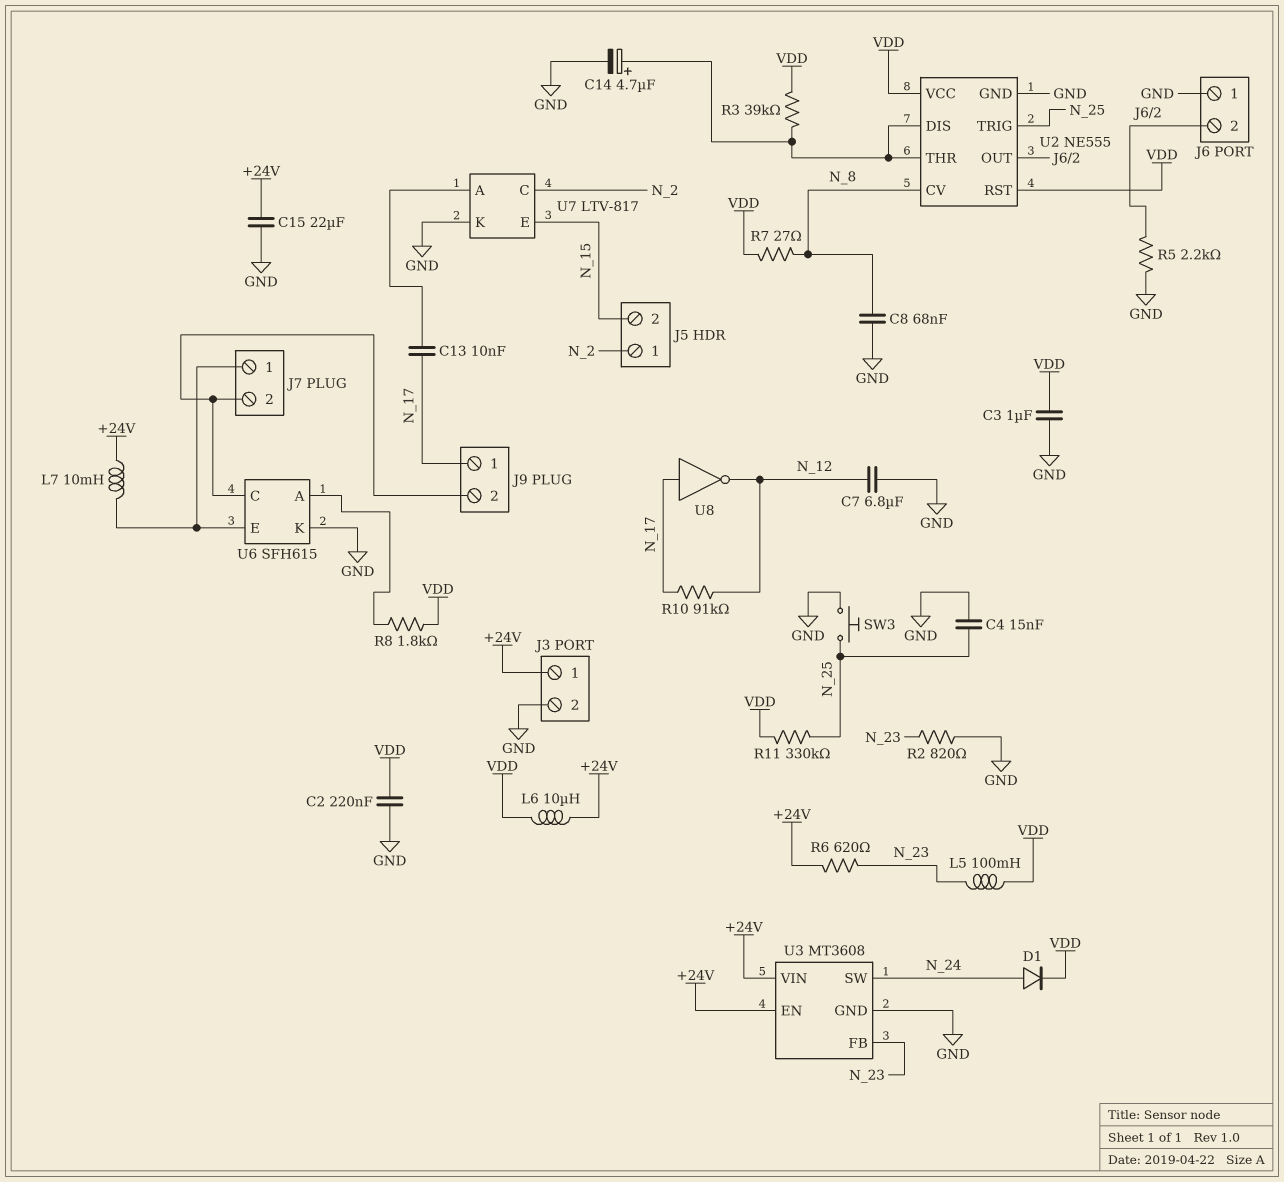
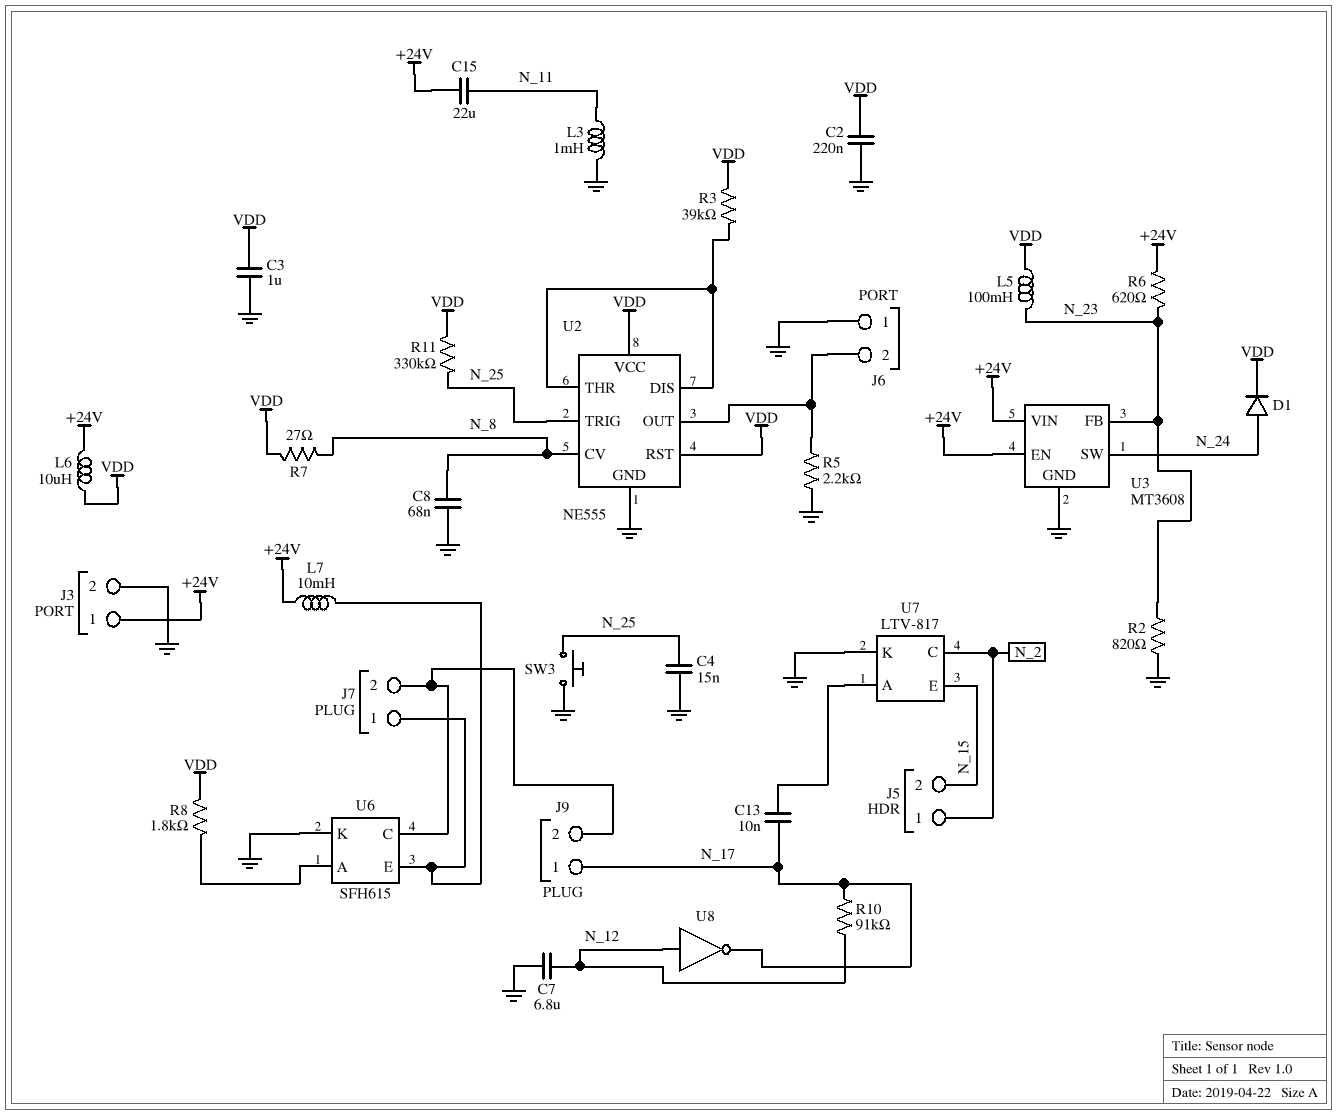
C14: 4.7uF (plus U2/DIS, minus GND) -> none
C15: 22uF (+24V, GND) -> 22uF (+24V, N_11)
L3: none -> 1mH (GND, N_11)
U8: NOT (in N_17, out N_12) -> NOT (in N_12, out N_17)

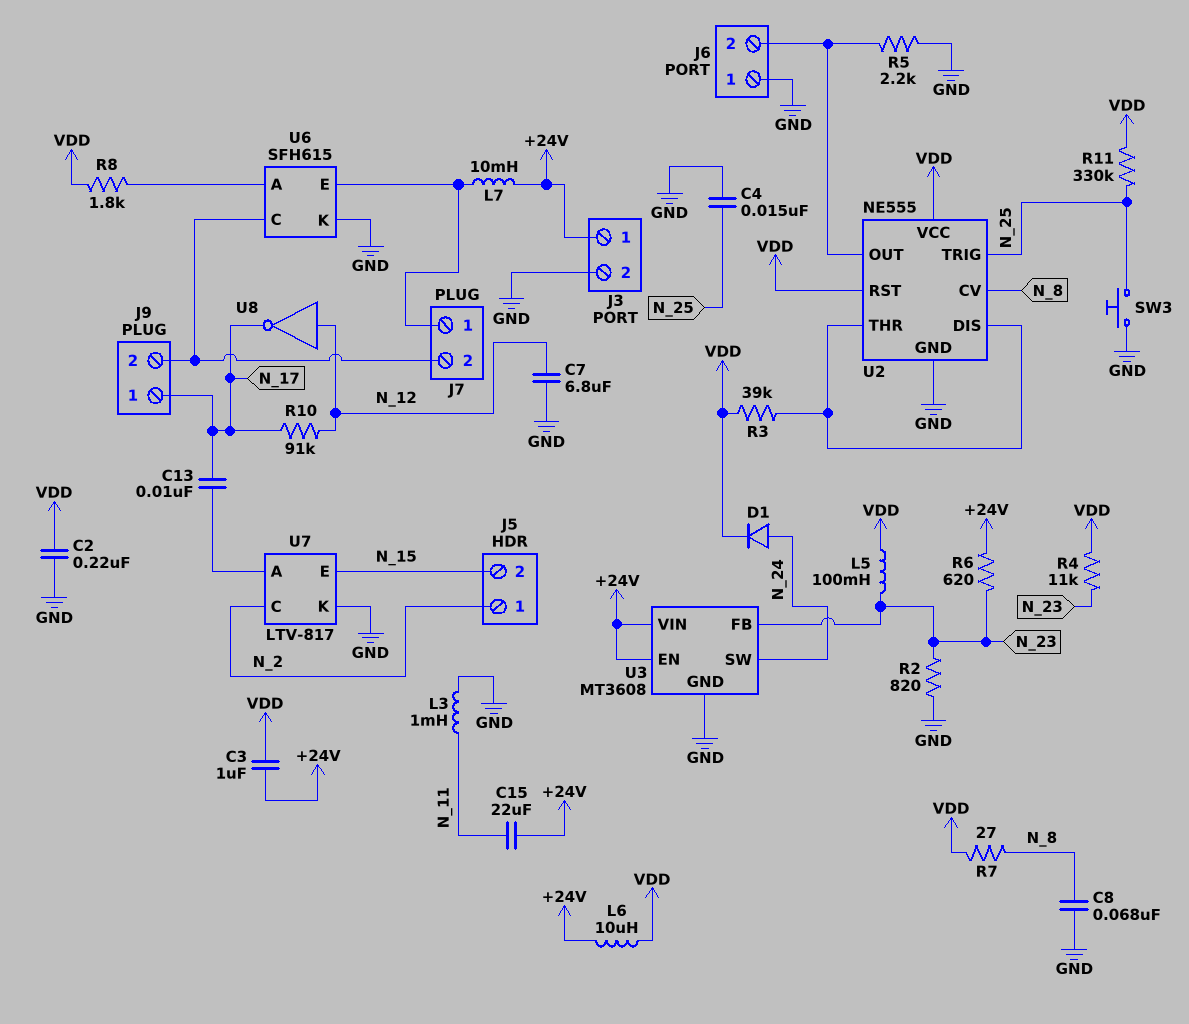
C3: 1uF (GND, VDD) -> 1uF (+24V, VDD)
R4: none -> 11k (N_23, VDD)

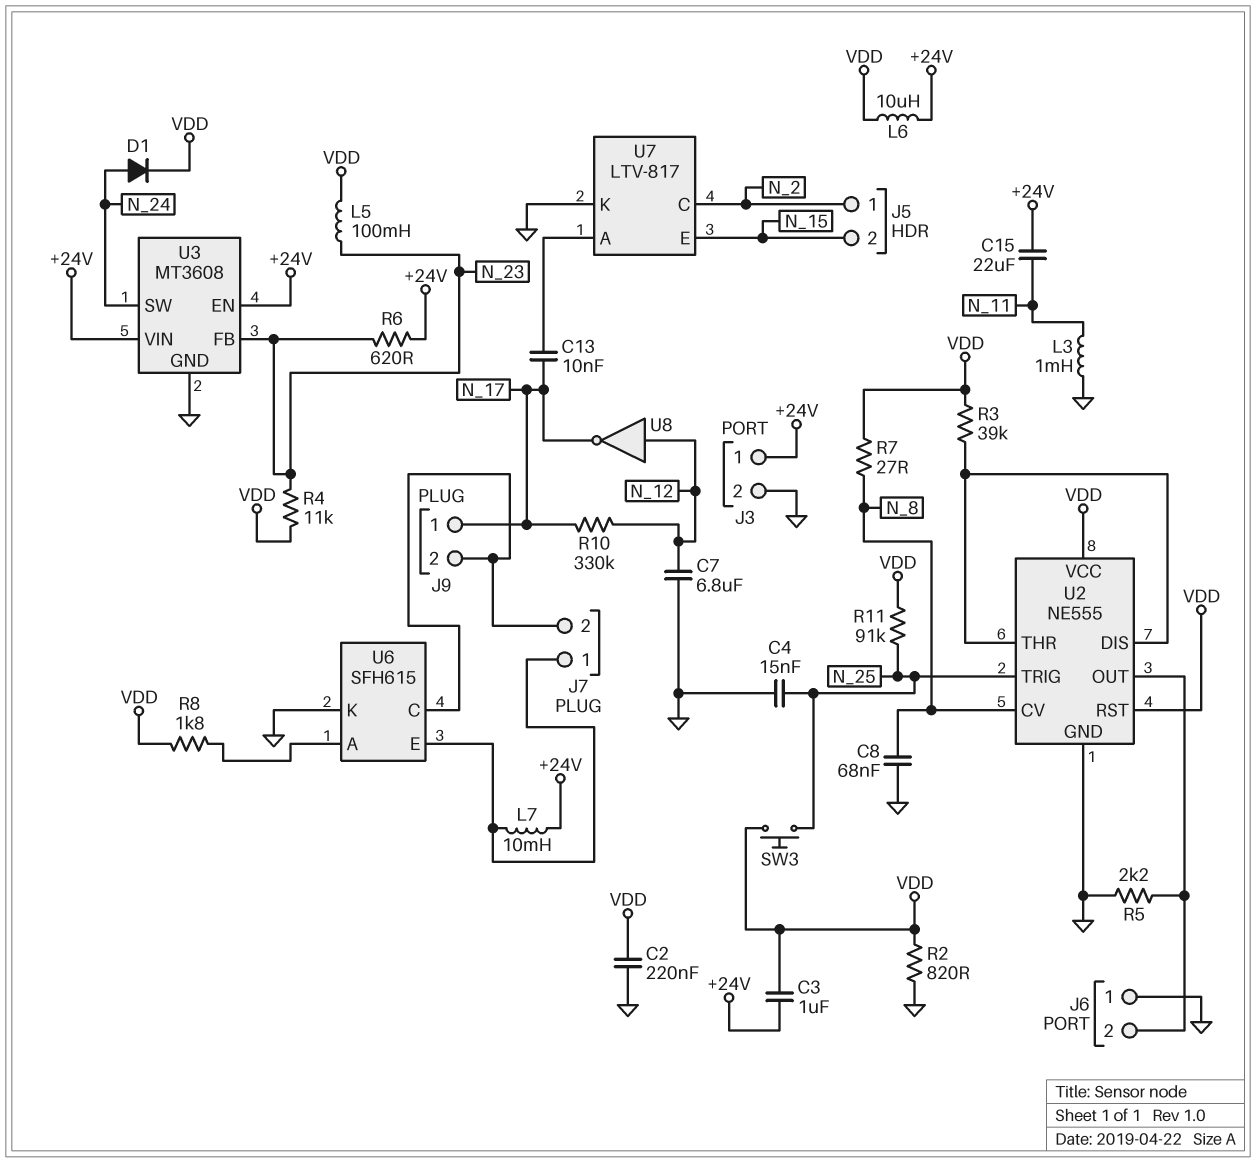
R2: 820 (GND, N_23) -> 820 (GND, VDD)
R10: 91k (N_12, N_17) -> 330k (N_12, N_17)
R11: 330k (N_25, VDD) -> 91k (N_25, VDD)
SW3: button (GND, N_25) -> button (N_25, VDD)

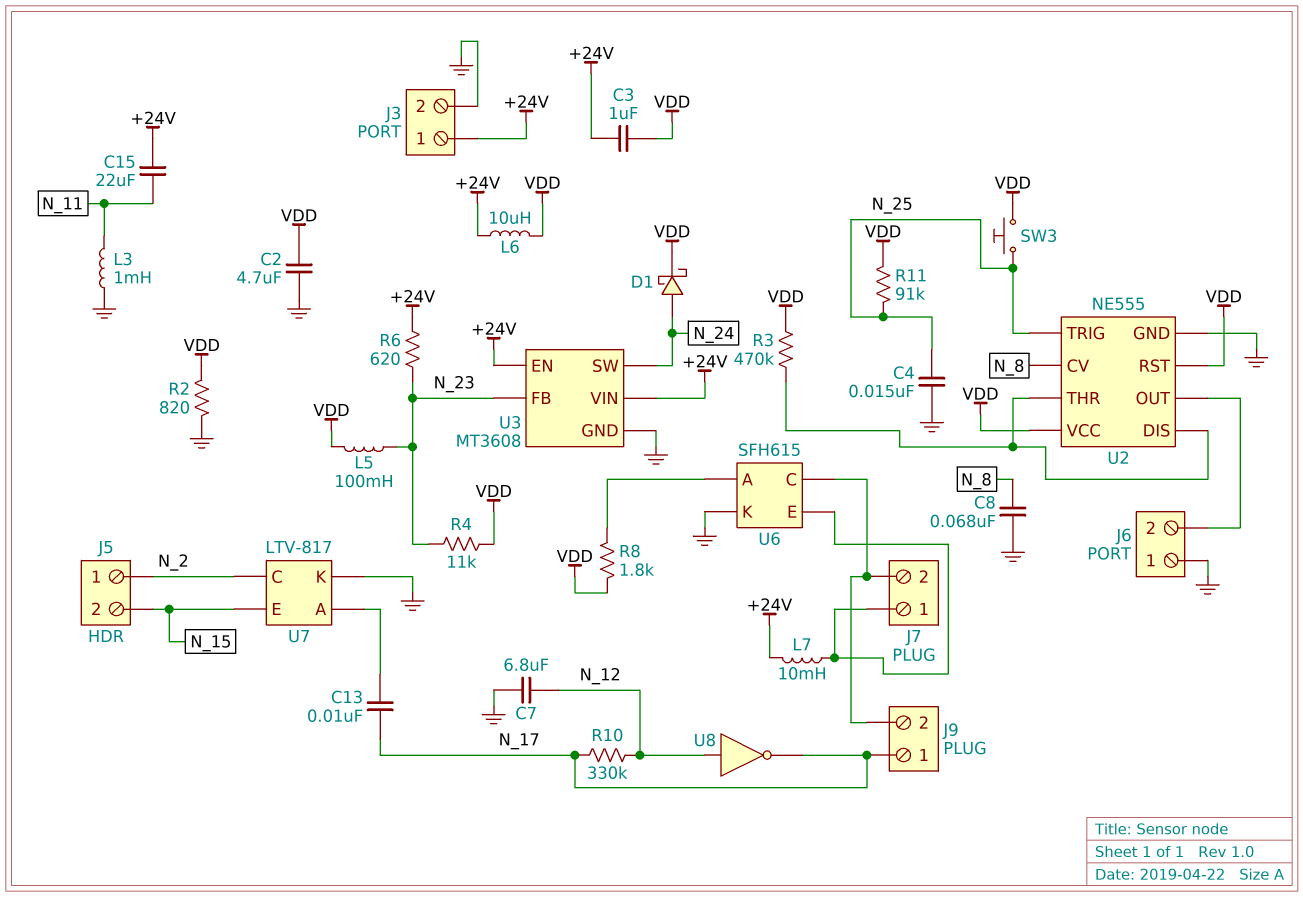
C2: 220nF (GND, VDD) -> 4.7uF (GND, VDD)
D1: diode (A N_24, K VDD) -> schottky (A N_24, K VDD)
R3: 39k (U2/DIS, VDD) -> 470k (U2/DIS, VDD)
R5: 2.2k (GND, J6/2) -> none
R7: 27 (N_8, VDD) -> none

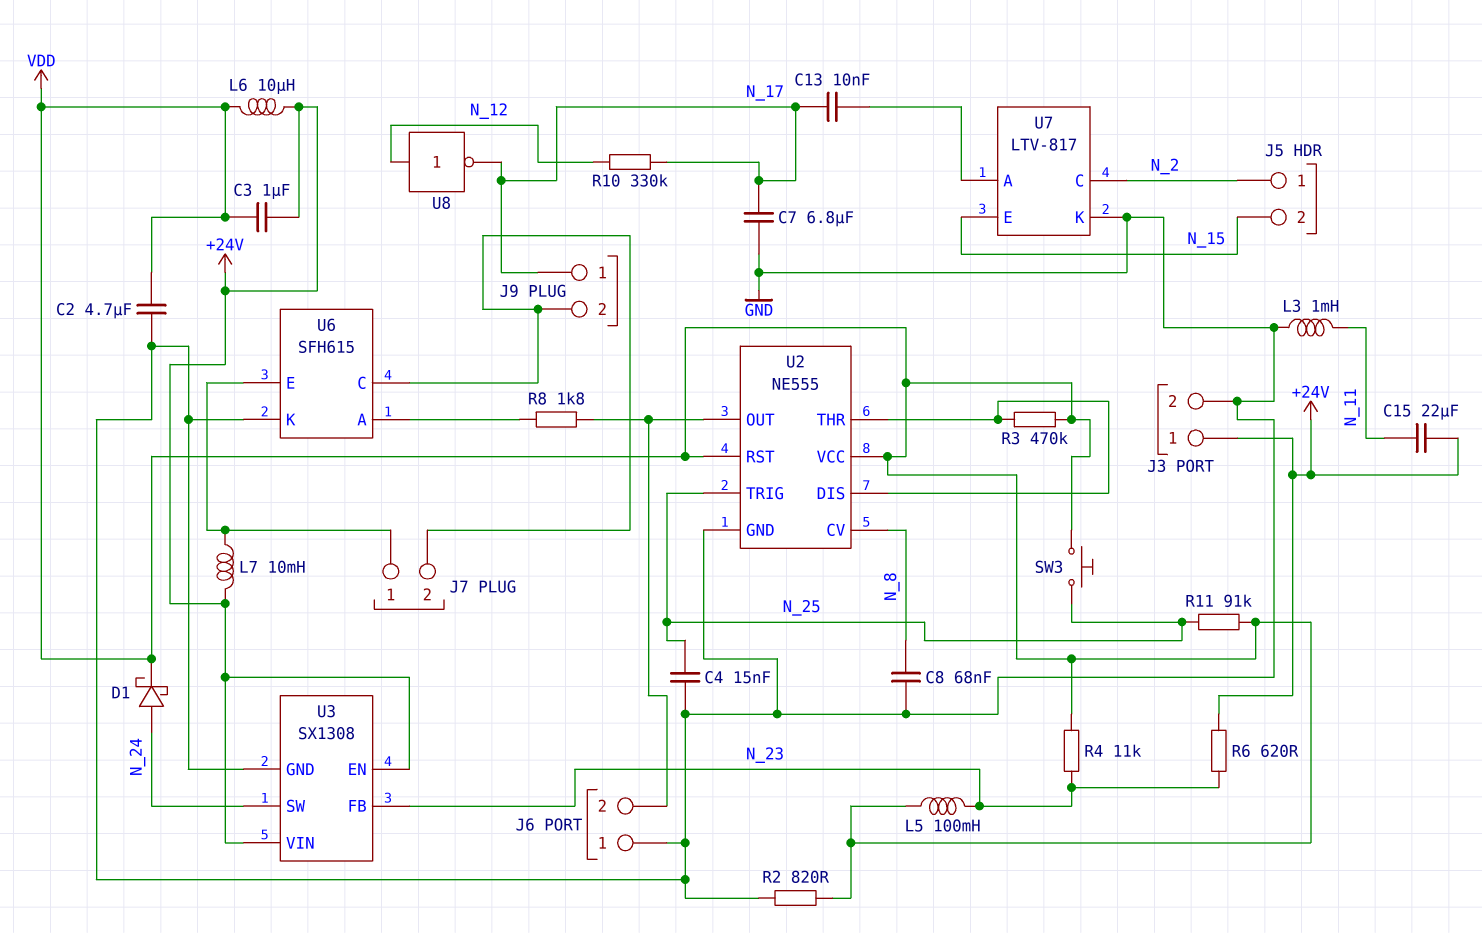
C7: 6.8uF (GND, N_12) -> 6.8uF (GND, N_17)
R8: 1.8k (U6/A, VDD) -> 1.8k (J6/2, U6/A)
U3: MT3608 -> SX1308

